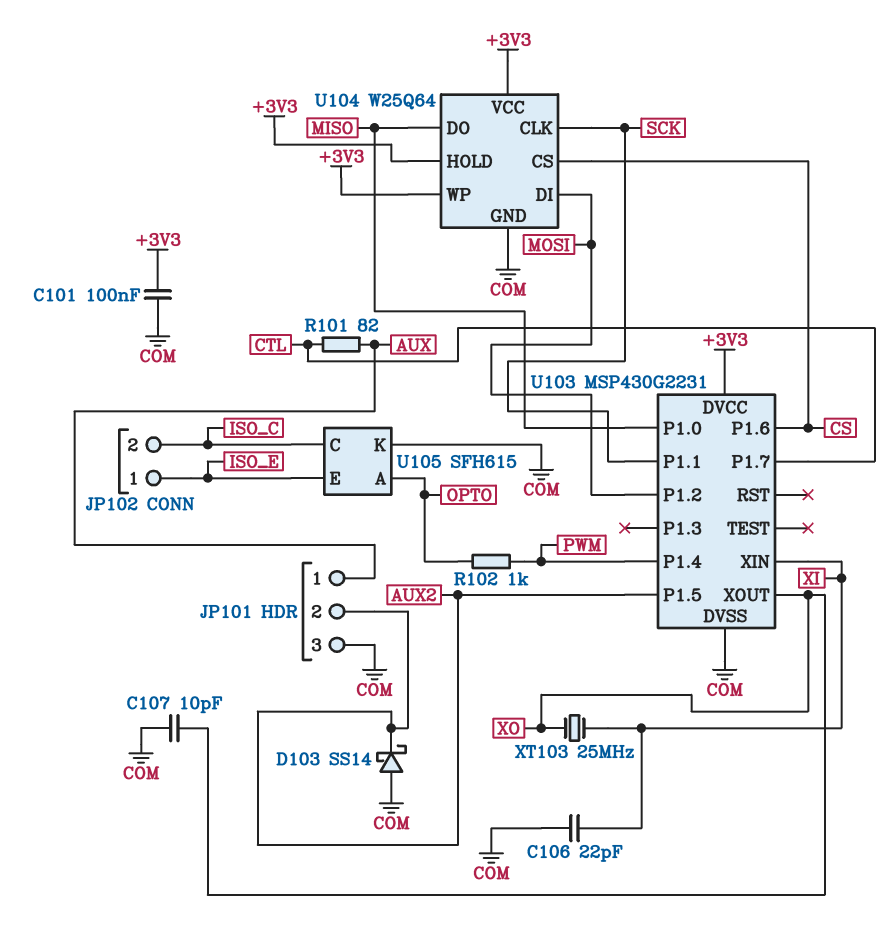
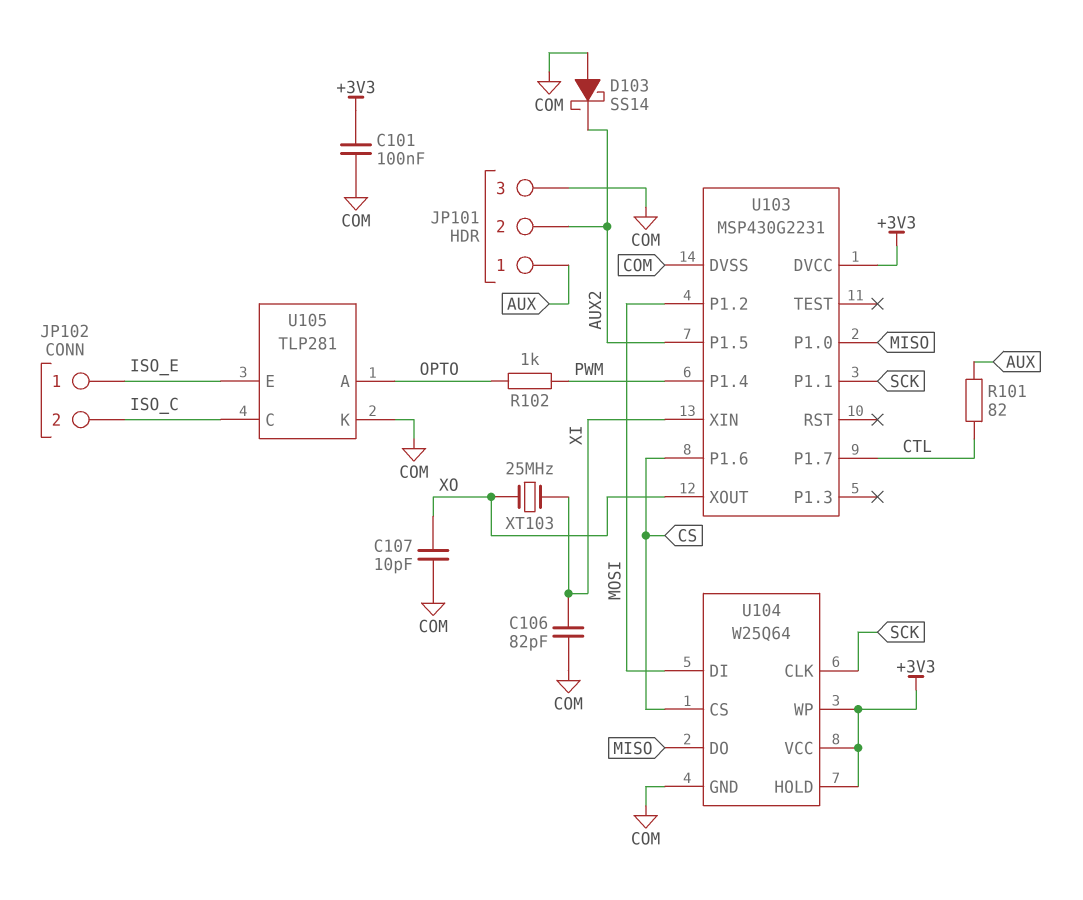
C106: 22pF (COM, XI) -> 82pF (COM, XI)
U105: SFH615 -> TLP281

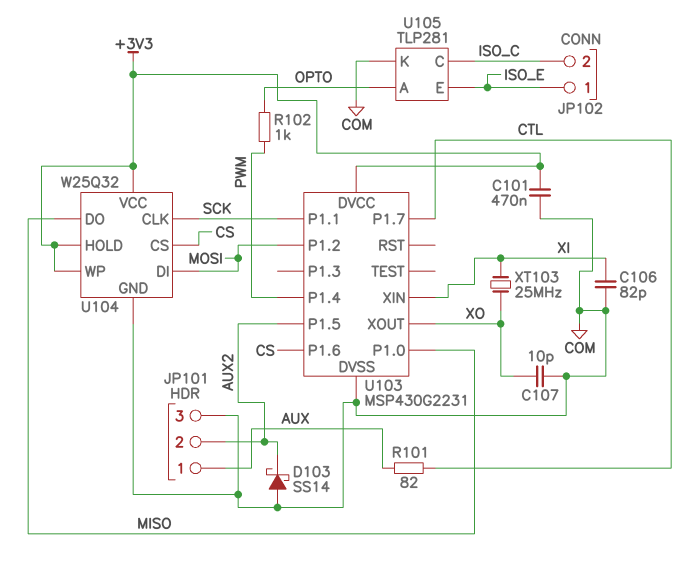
C101: 100nF (+3V3, COM) -> 470nF (+3V3, COM)
U104: W25Q64 -> W25Q32

